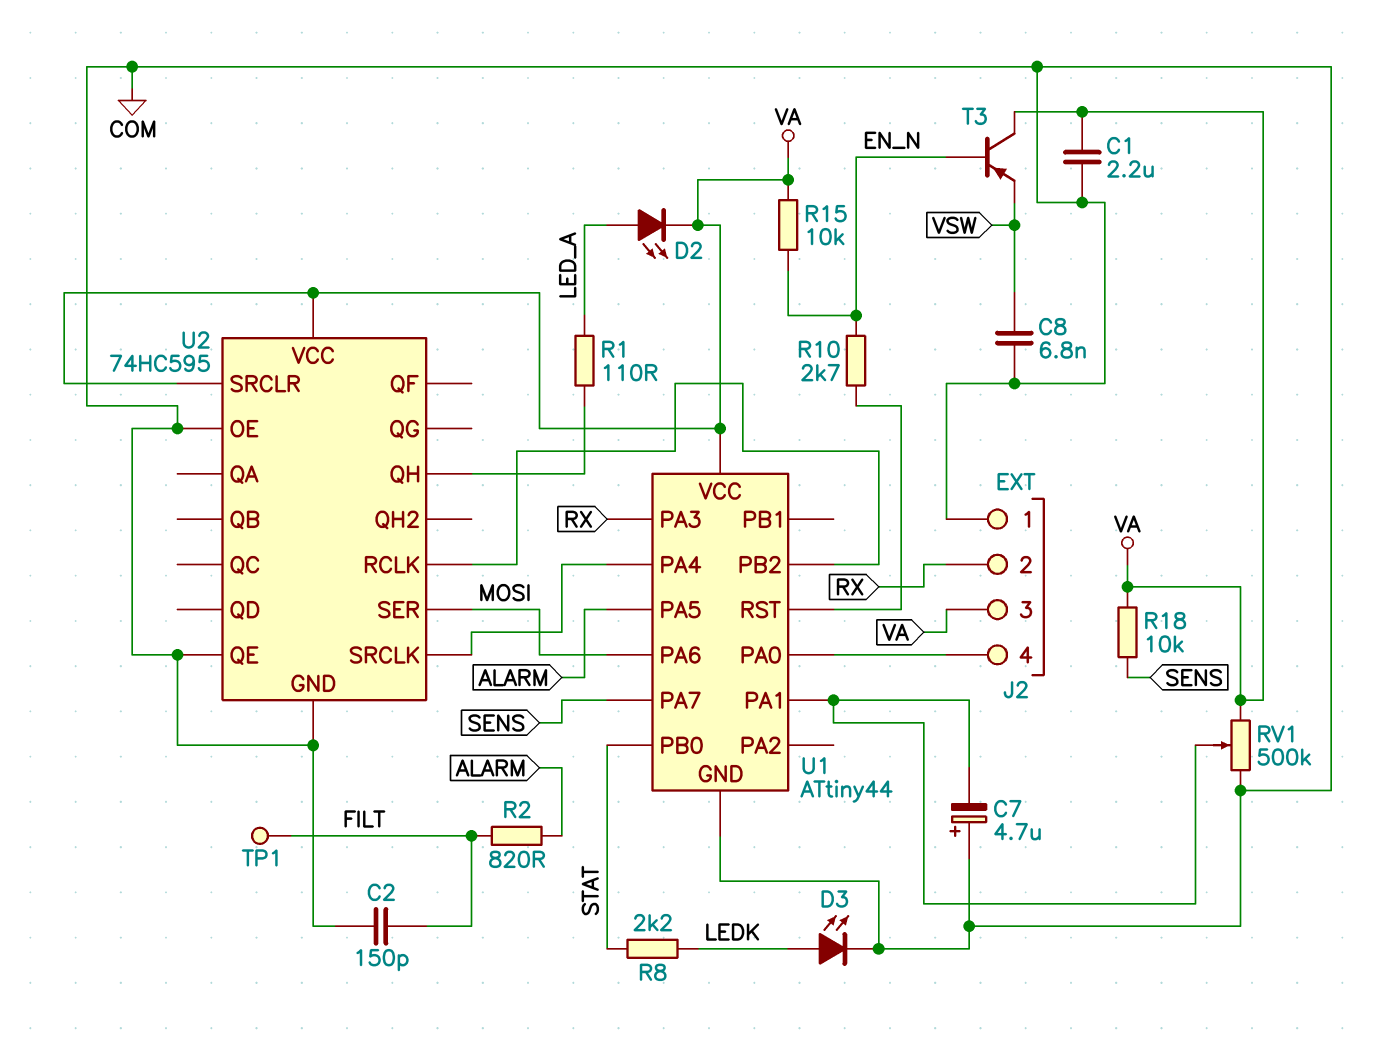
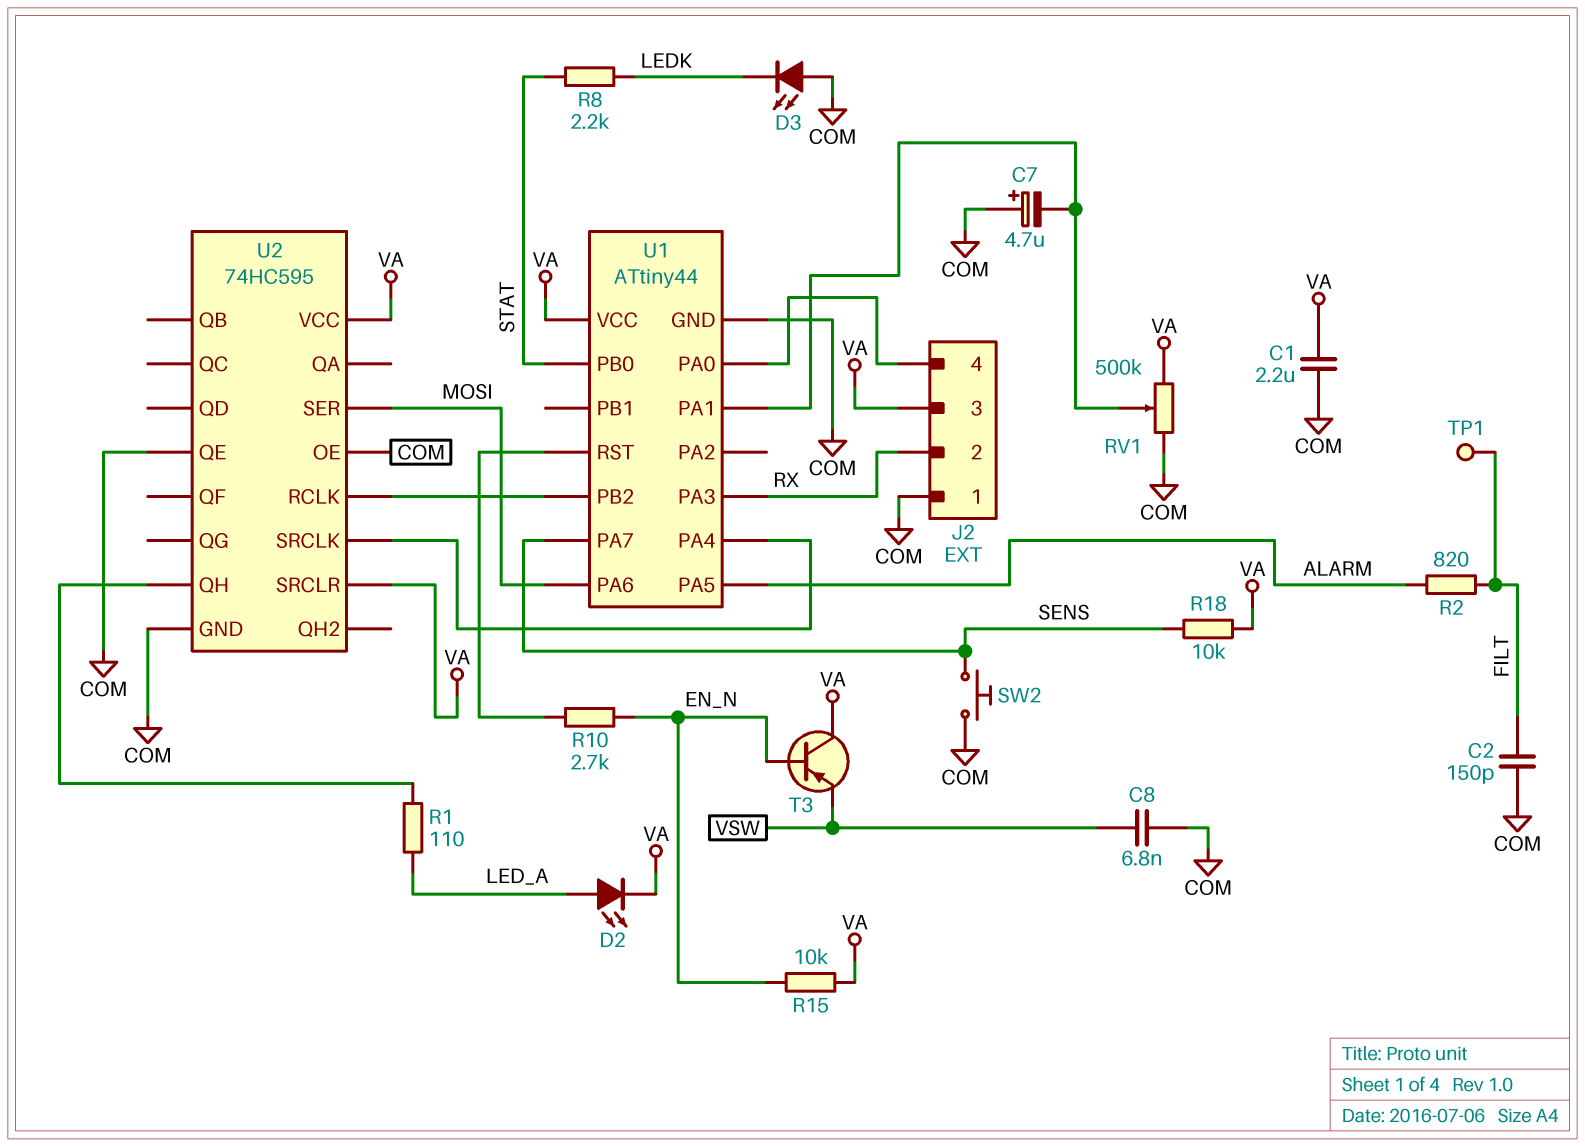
D3: LED (A LEDK, K COM) -> LED (A COM, K LEDK)
SW2: none -> button (COM, SENS)

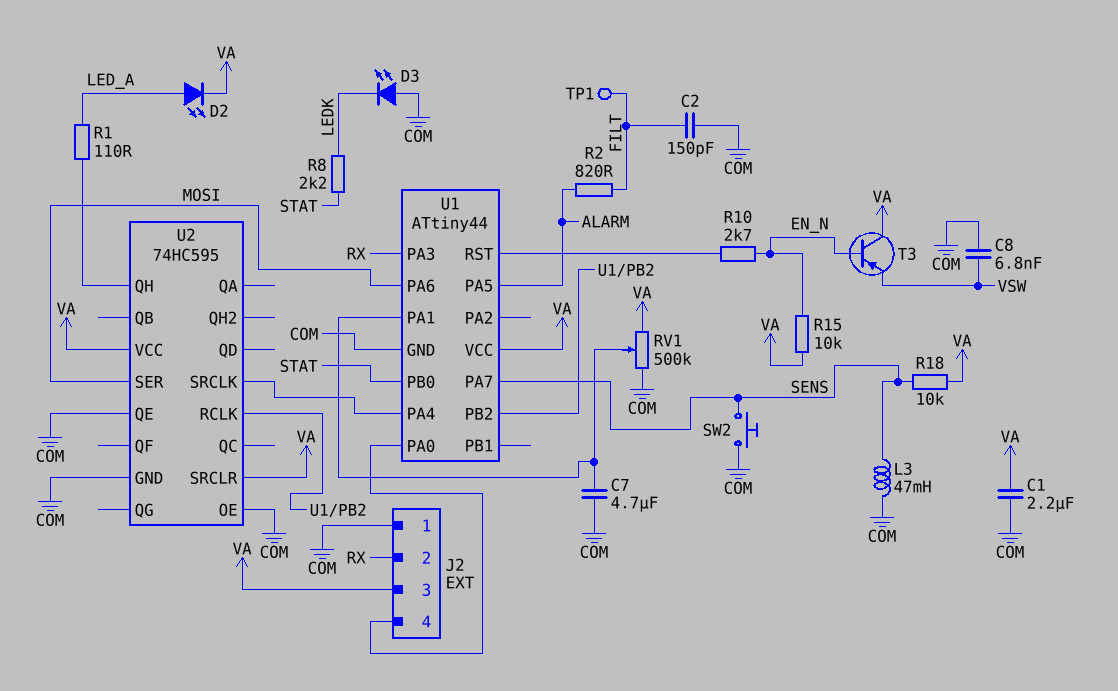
C7: 4.7uF (plus COM, minus U1/PA1) -> 4.7uF (COM, U1/PA1)
L3: none -> 47mH (COM, SENS)

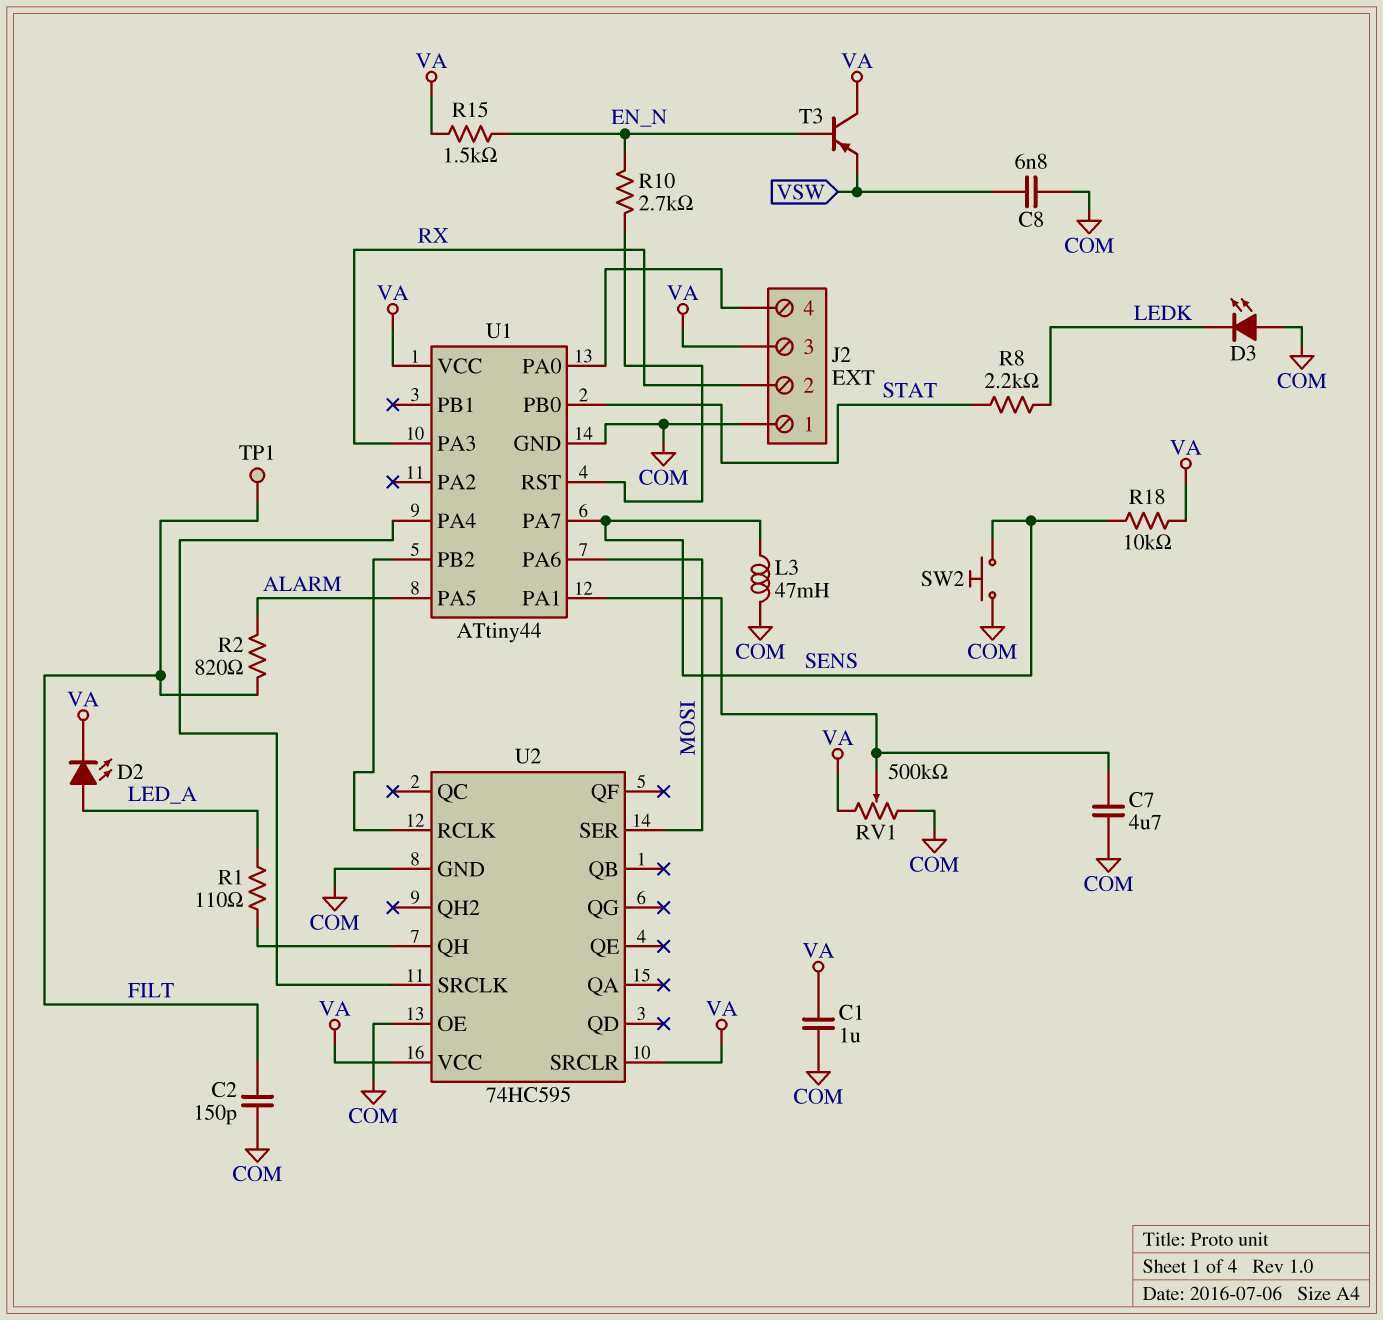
C1: 2.2uF (COM, VA) -> 1uF (COM, VA)
R15: 10k (EN_N, VA) -> 1.5k (EN_N, VA)
U2 pin QE: COM -> none

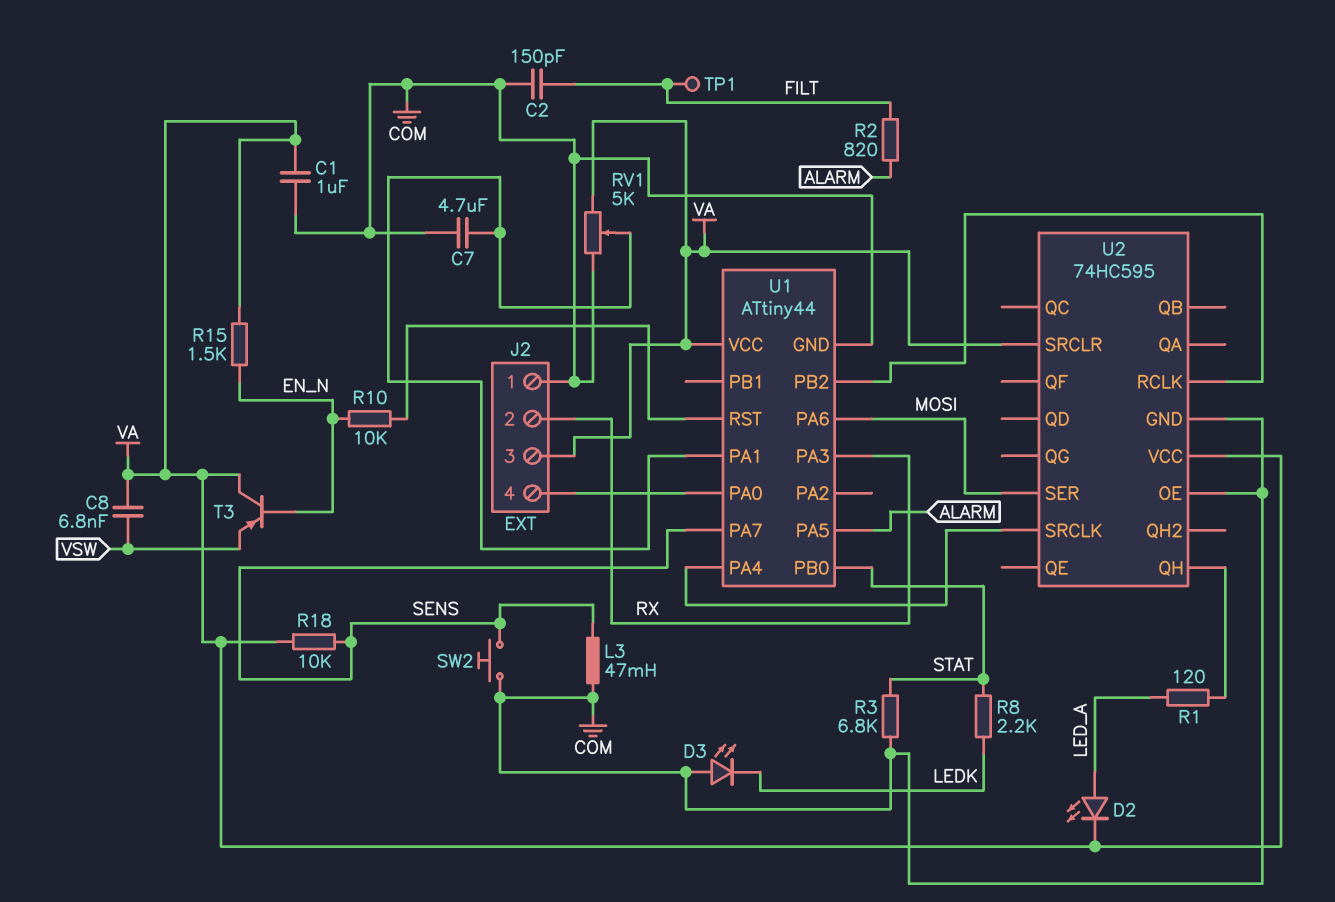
C8: 6.8nF (COM, VSW) -> 6.8nF (VA, VSW)
R1: 110 (LED_A, U2/QH) -> 120 (LED_A, U2/QH)
R3: none -> 6.8k (COM, STAT)
R10: 2.7k (EN_N, U1/RST) -> 10k (EN_N, U1/RST)
RV1: 500k (COM, VA, wiper U1/PA1) -> 5k (COM, VA, wiper U1/PA1)

